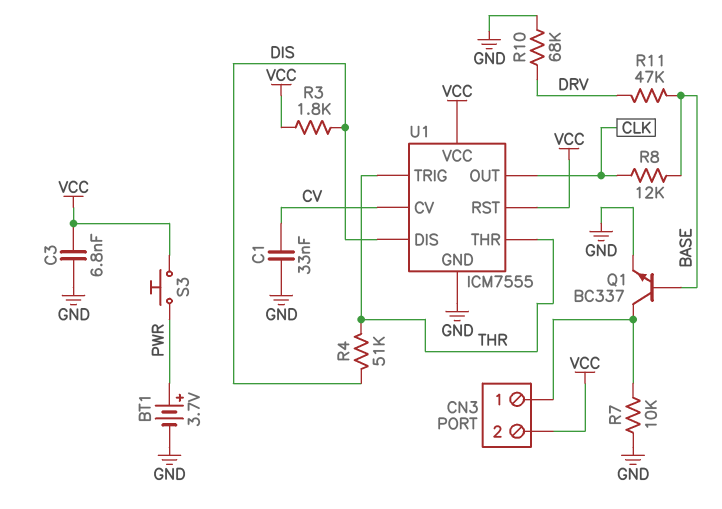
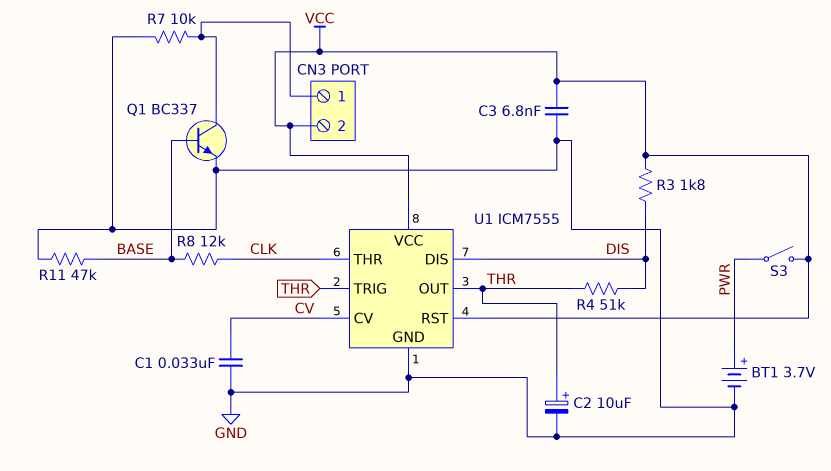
C2: none -> 10uF (plus THR, minus GND)
R10: 68k (DRV, GND) -> none
R11: 47k (BASE, DRV) -> 47k (BASE, GND)
S3: button (PWR, VCC) -> switch (PWR, VCC)
U1 pin OUT: CLK -> THR
U1 pin THR: THR -> CLK

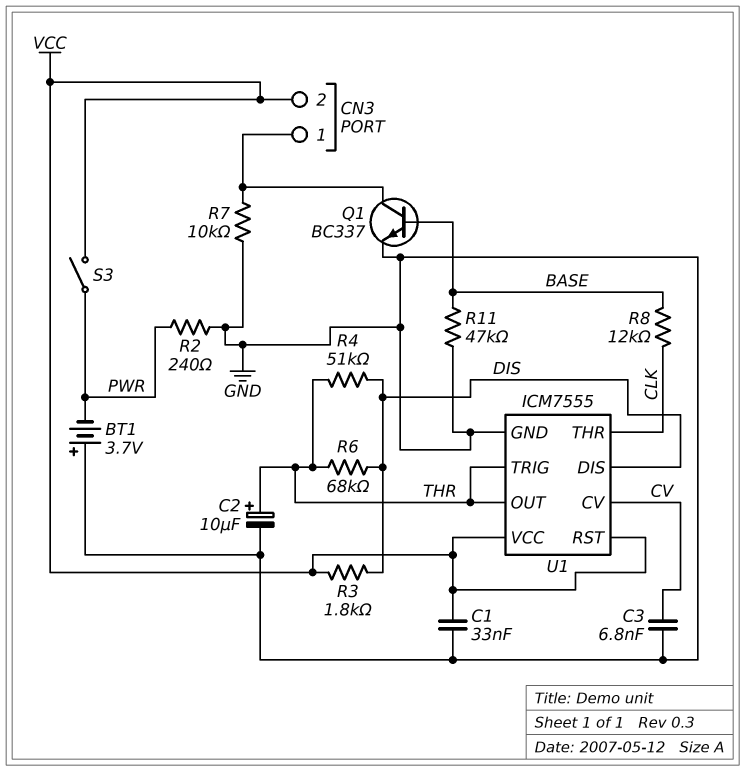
BT1: 3.7V (plus PWR, minus GND) -> 3.7V (plus GND, minus PWR)
C1: 33nF (CV, GND) -> 33nF (GND, VCC)
C3: 6.8nF (GND, VCC) -> 6.8nF (CV, GND)
R2: none -> 240 (GND, PWR)
R6: none -> 68k (DIS, THR)

